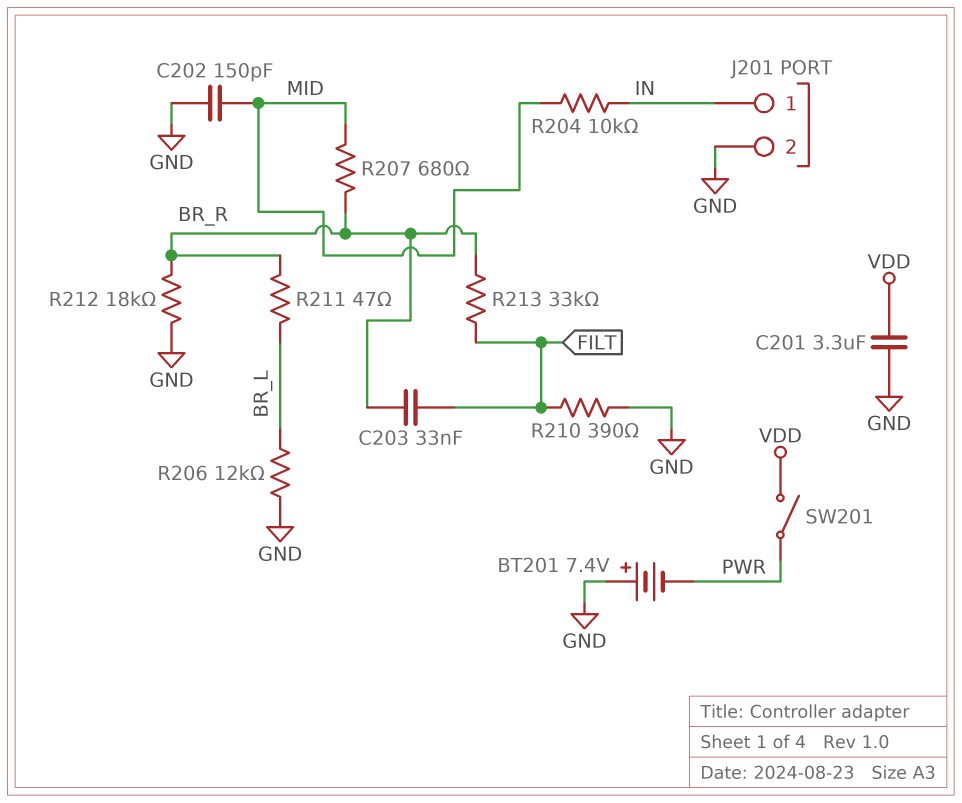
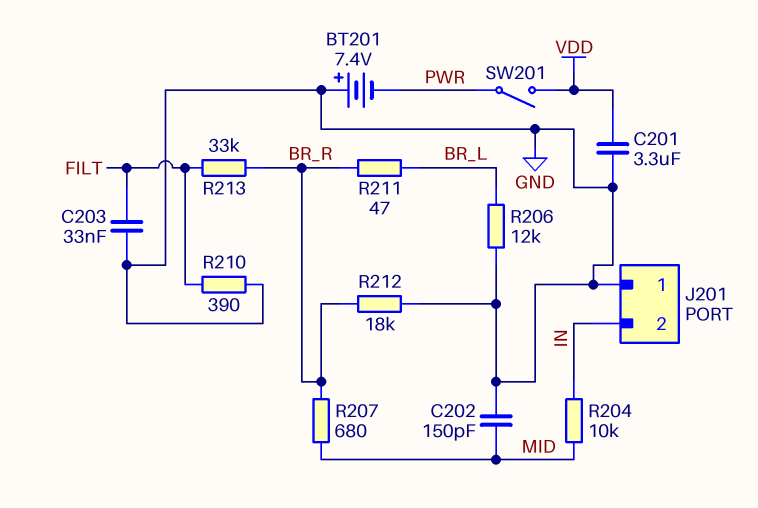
C203: 33nF (BR_R, FILT) -> 33nF (FILT, GND)
J201 pin 1: IN -> GND
J201 pin 2: GND -> IN

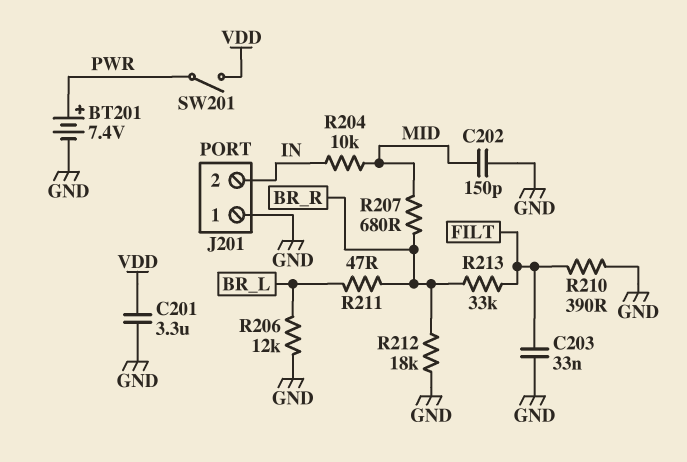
BT201: 7.4V (plus GND, minus PWR) -> 7.4V (plus PWR, minus GND)

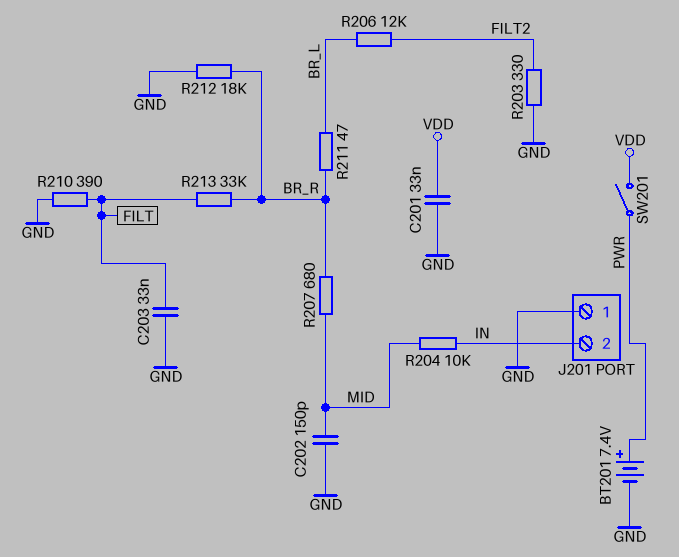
C201: 3.3uF (GND, VDD) -> 33nF (GND, VDD)
R203: none -> 330 (FILT2, GND)
R206: 12k (BR_L, GND) -> 12k (BR_L, FILT2)

